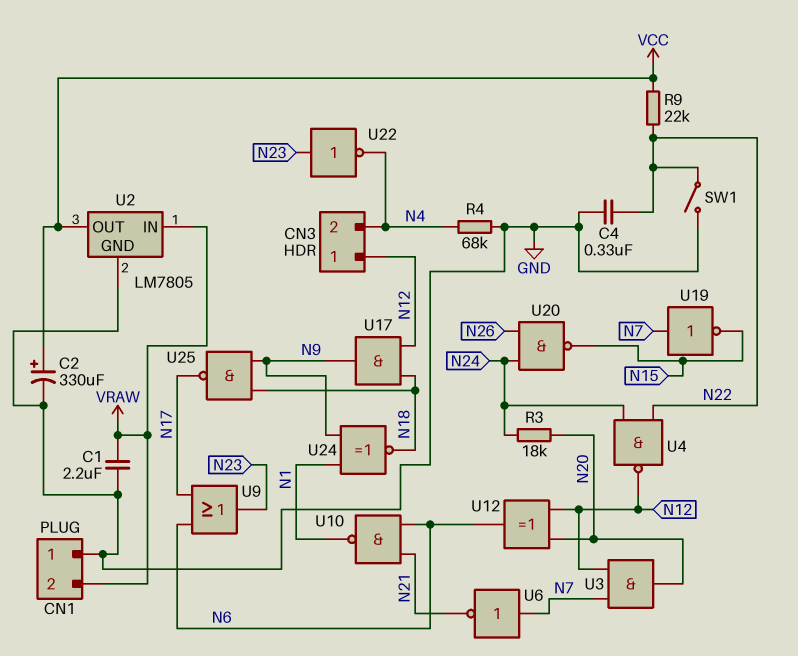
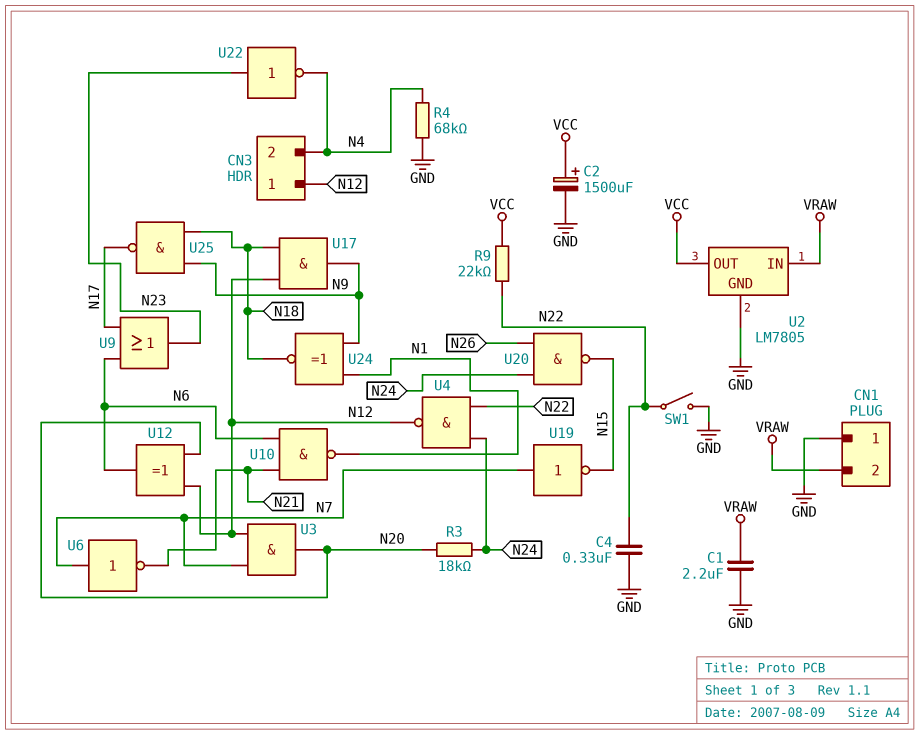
C2: 330uF (plus VCC, minus GND) -> 1500uF (plus VCC, minus GND)

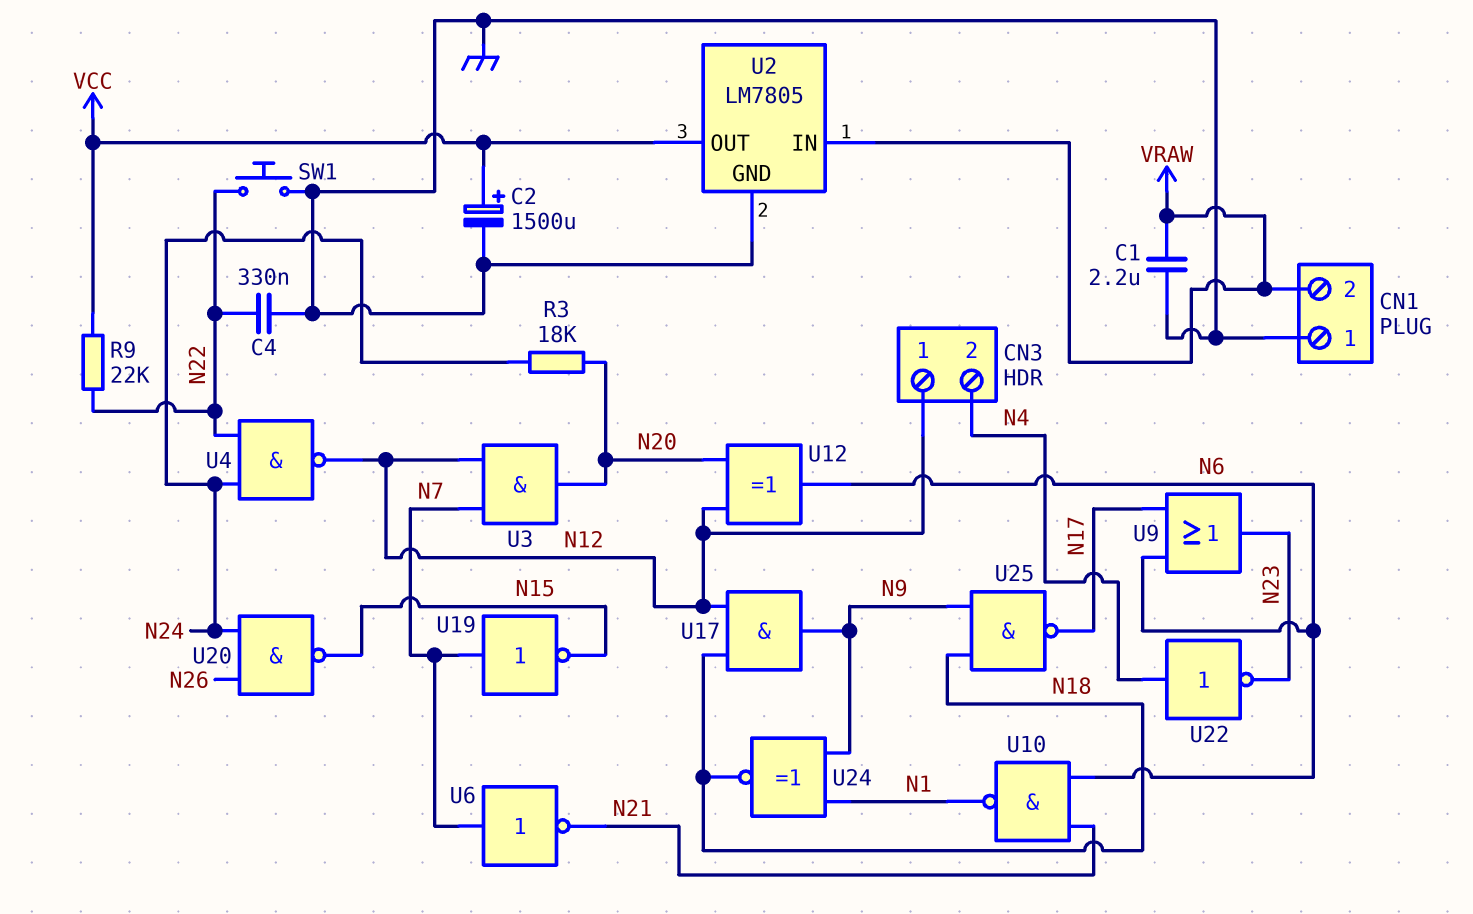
R4: 68k (GND, N4) -> none
SW1: switch (GND, N22) -> button (GND, N22)
U22: NOT (in N23, out N4) -> NOT (in N4, out N23)

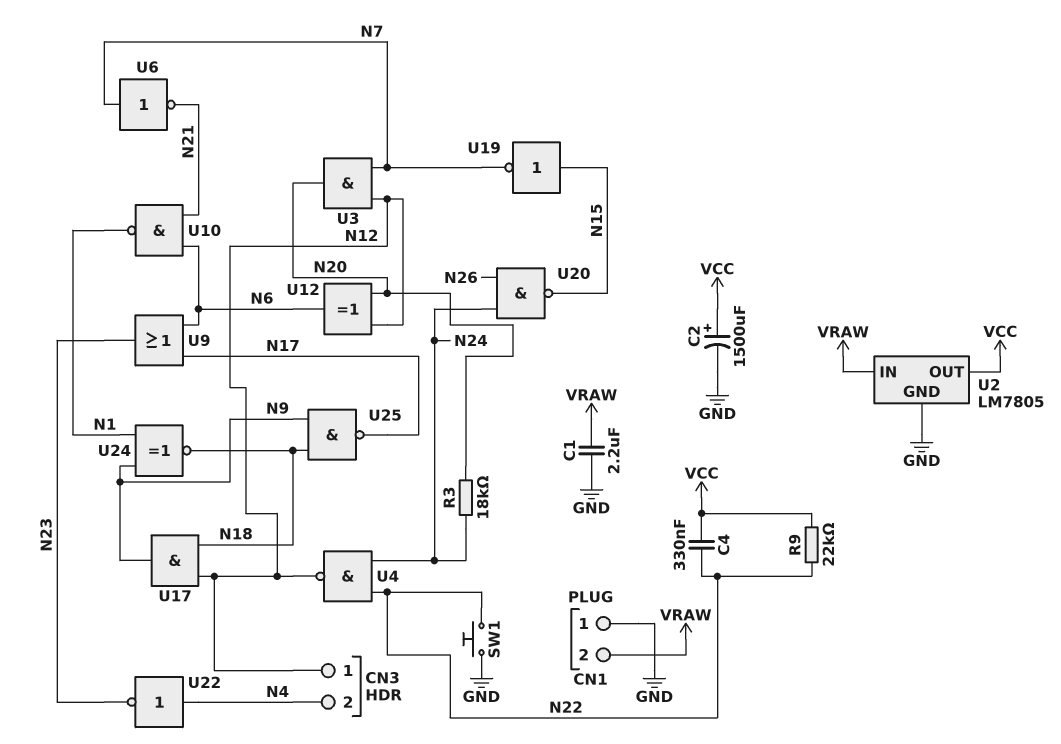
C4: 330nF (GND, N22) -> 330nF (N22, VCC)
U19: NOT (in N7, out N15) -> NOT (in N15, out N7)

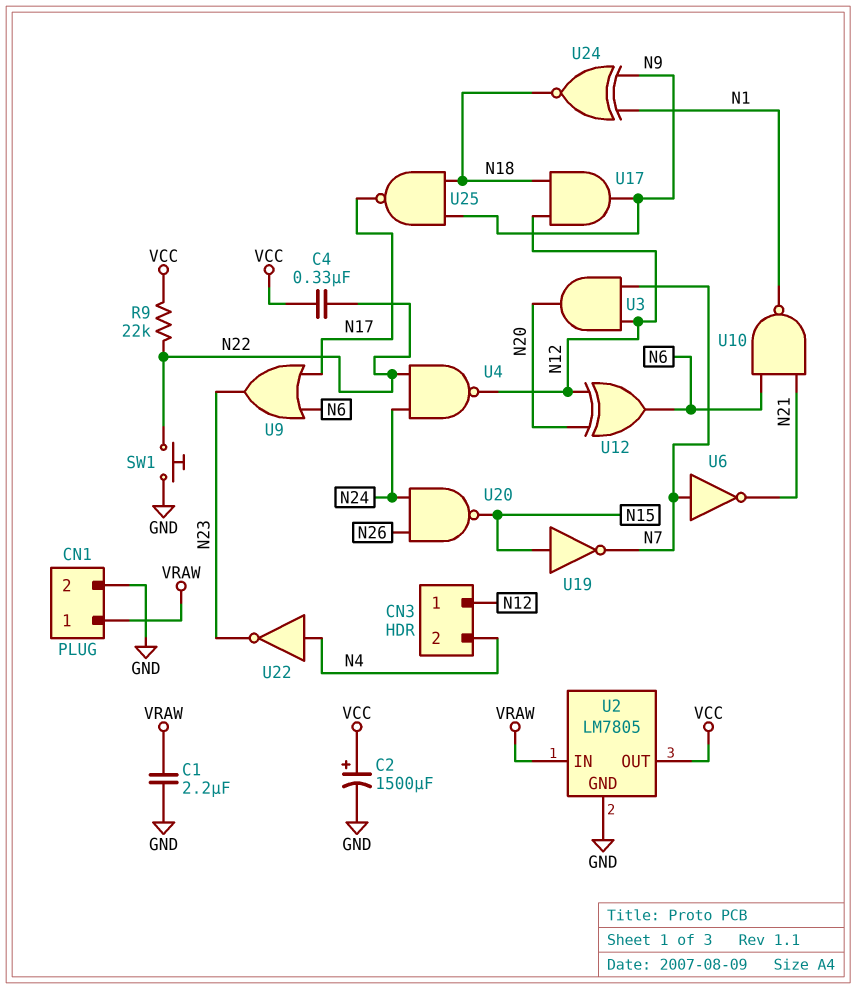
CN1 pin 1: GND -> VRAW
CN1 pin 2: VRAW -> GND
R3: 18k (N20, N24) -> none

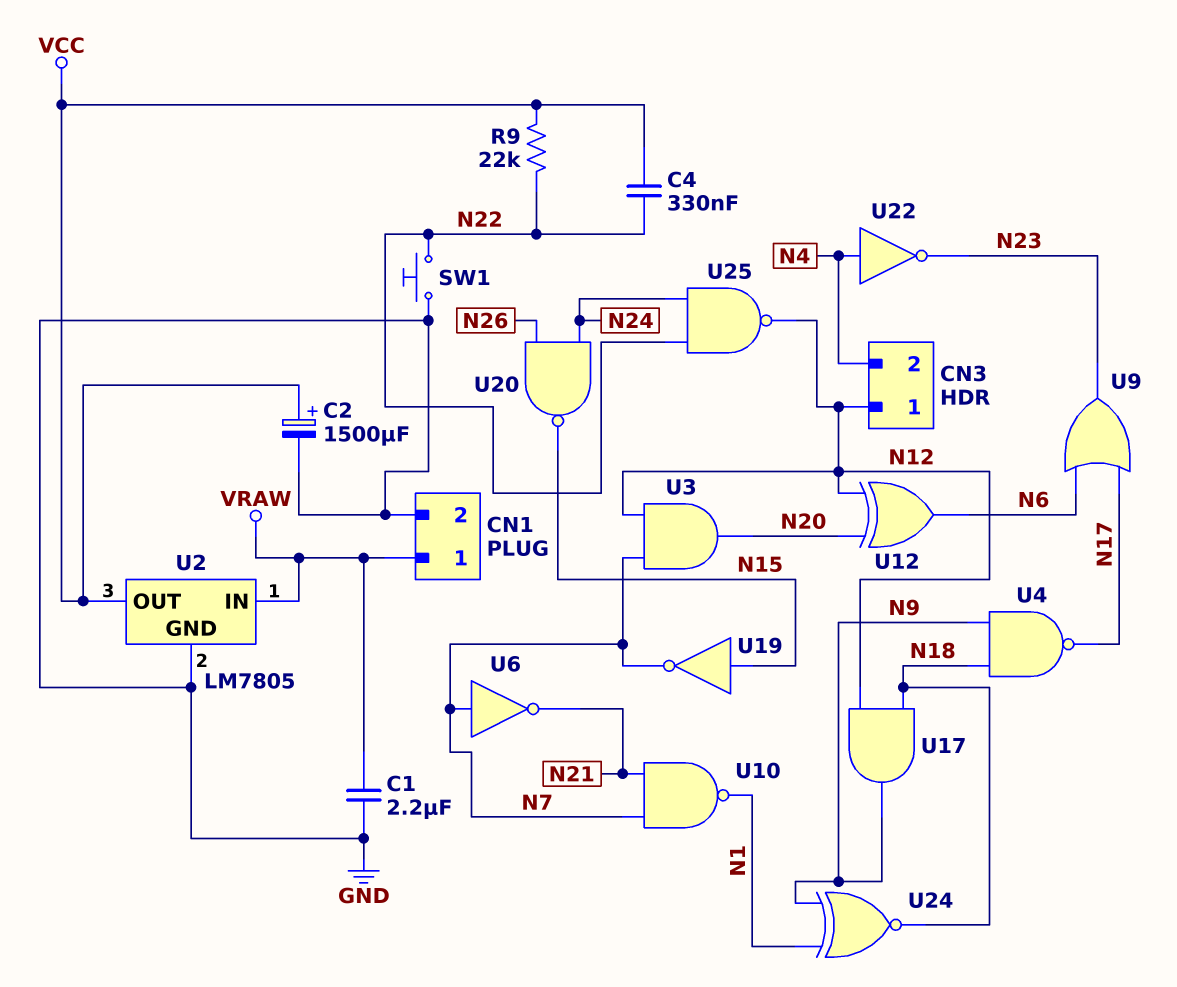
U4: NAND (in N22, in N24, out N12) -> NAND (in N9, in N18, out N17)
U10: NAND (in N6, in N21, out N1) -> NAND (in N7, in N21, out N1)
U25: NAND (in N9, in N18, out N17) -> NAND (in N22, in N24, out N12)

